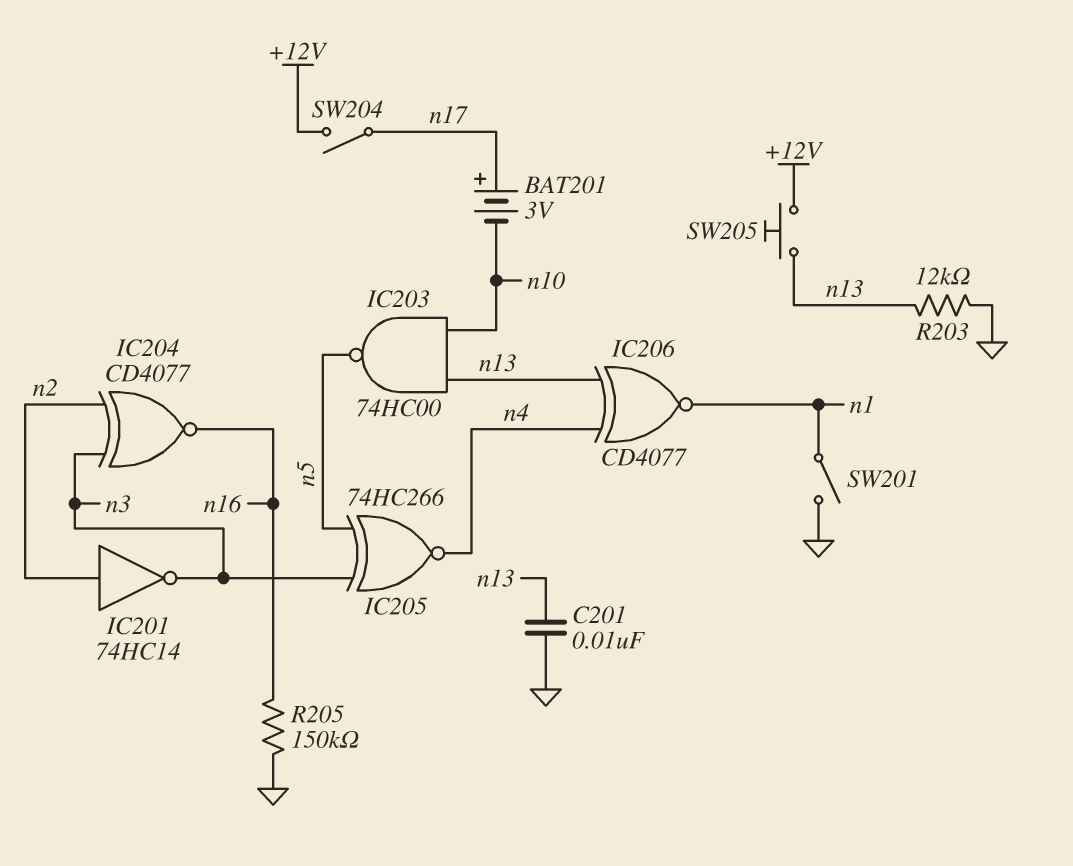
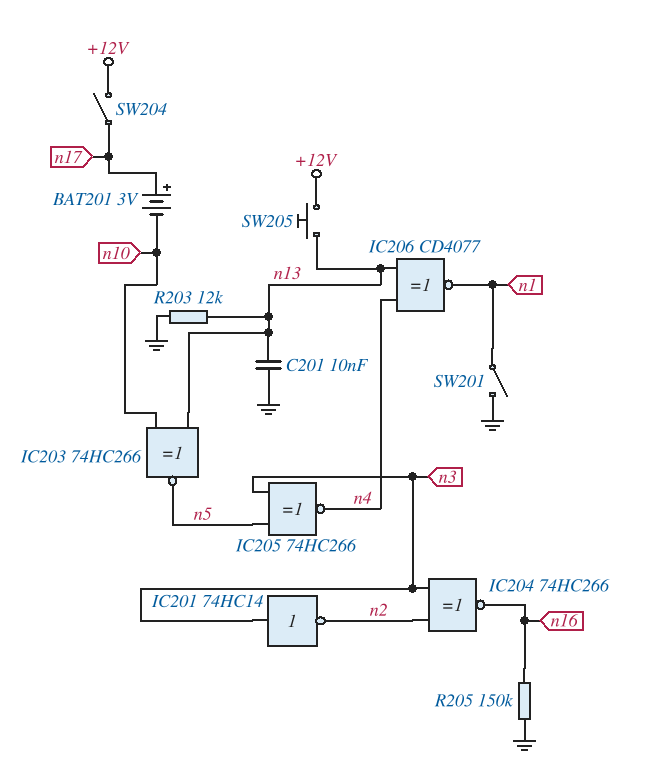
IC201: NOT 74HC14 (in n2, out n3) -> NOT 74HC14 (in n3, out n2)
IC203: NAND 74HC00 (in n10, in n13, out n5) -> XNOR 74HC266 (in n10, in n13, out n5)
IC204: XNOR CD4077 (in n2, in n3, out n16) -> XNOR 74HC266 (in n2, in n3, out n16)

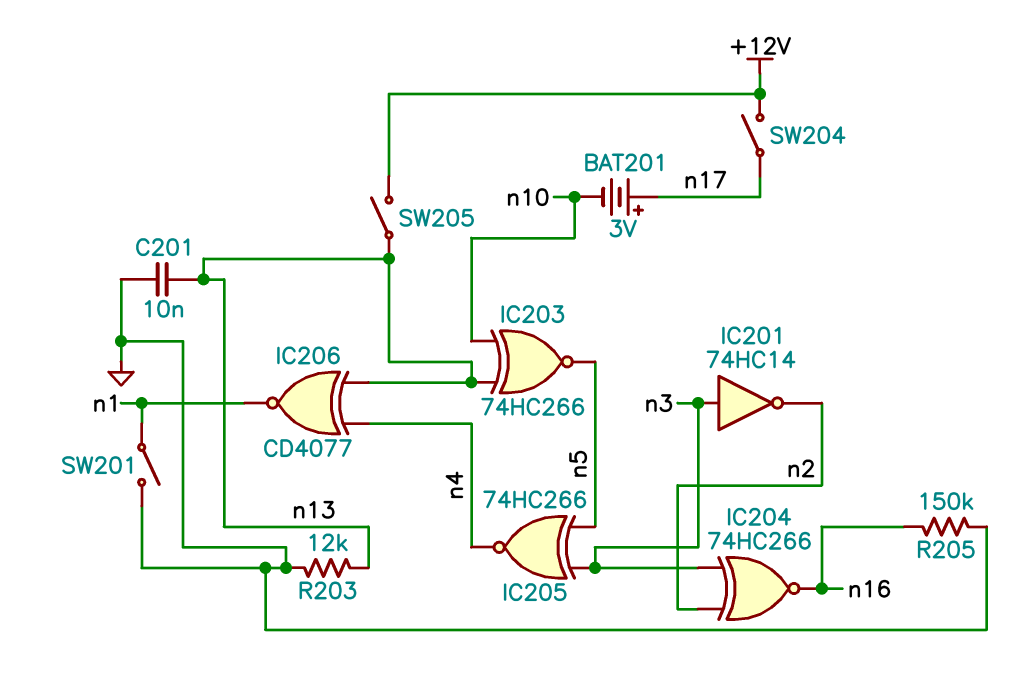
SW205: button (+12V, n13) -> switch (+12V, n13)

